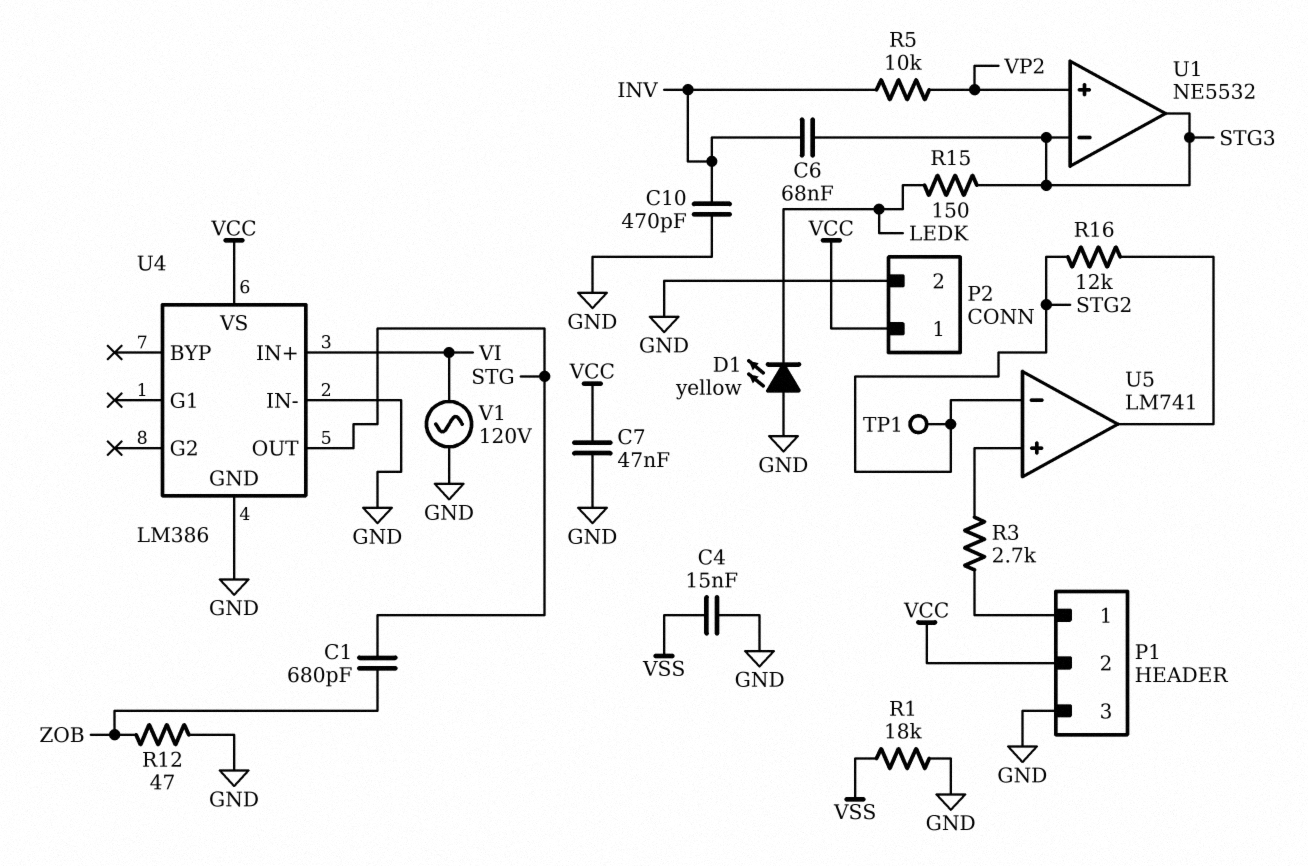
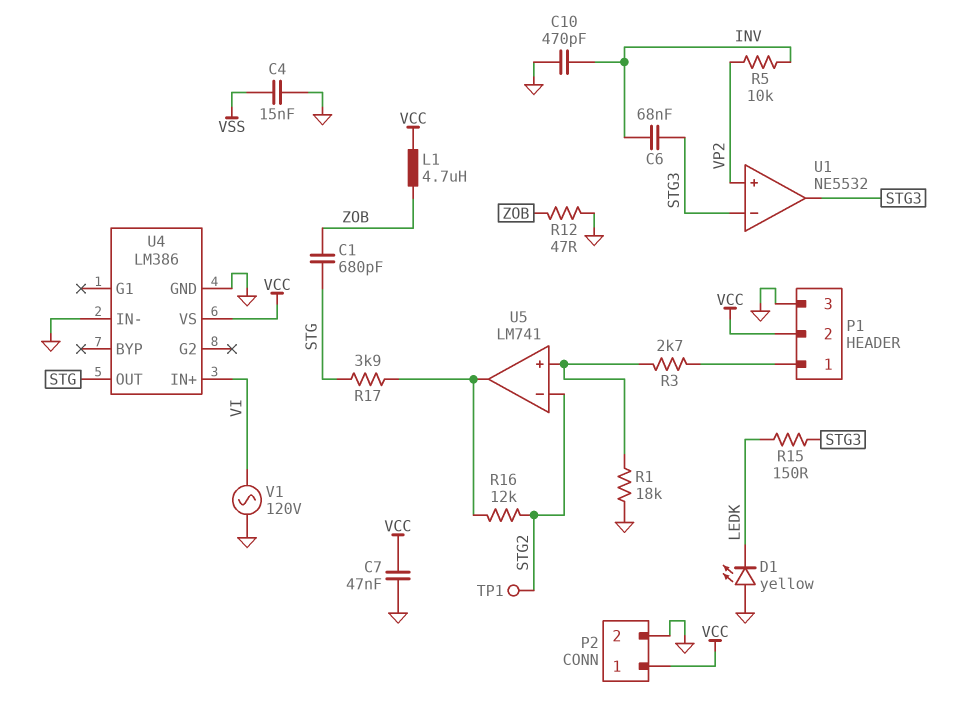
L1: none -> 4.7uH (VCC, ZOB)
R1: 18k (GND, VSS) -> 18k (GND, U5/in+)
R17: none -> 3.9k (STG, U5/out)

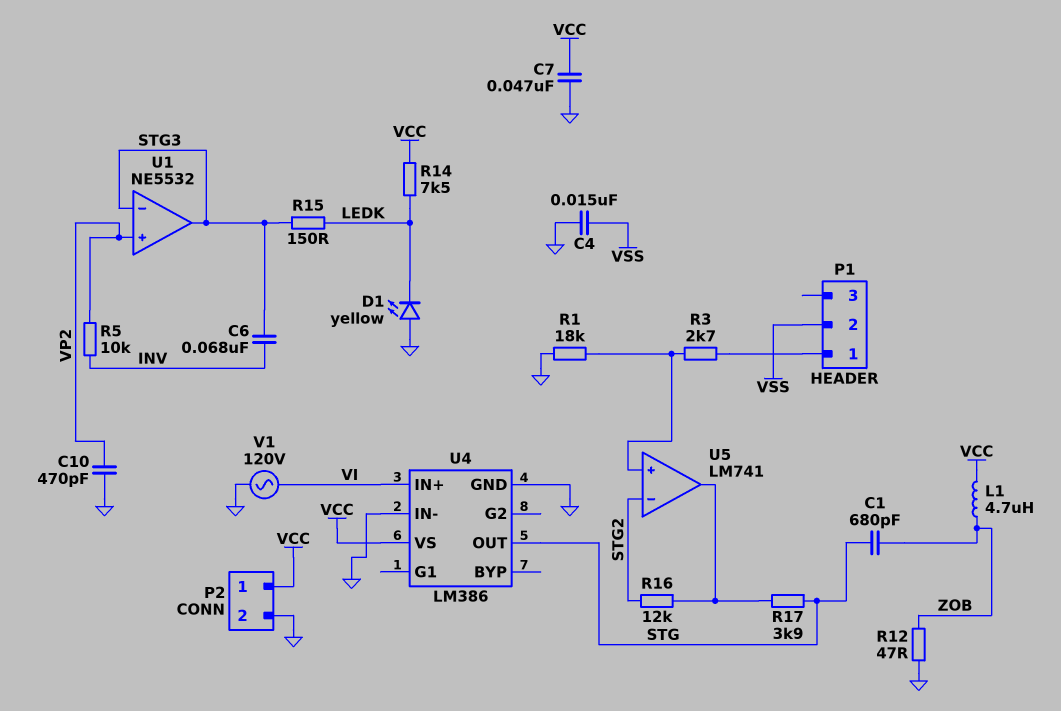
C10: 470pF (GND, INV) -> 470pF (GND, VP2)
P1 pin 2: VCC -> VSS
P1 pin 3: GND -> none
R14: none -> 7.5k (LEDK, VCC)
TP1: test point (STG2) -> none

